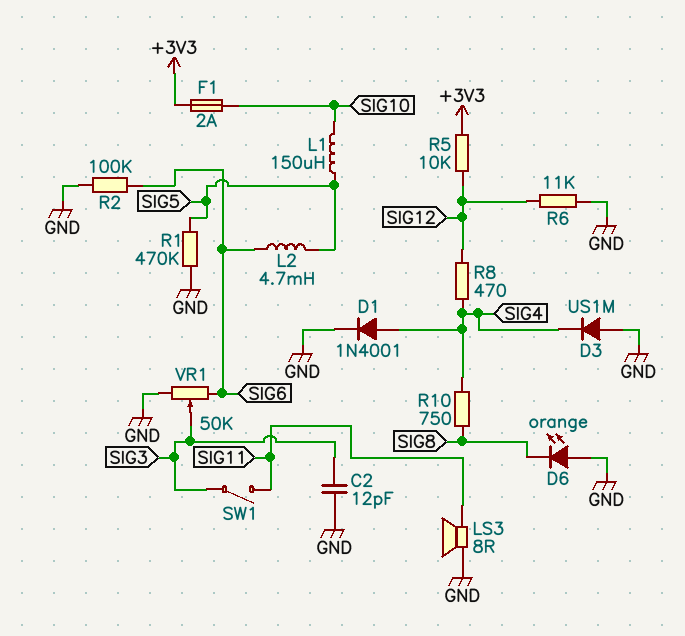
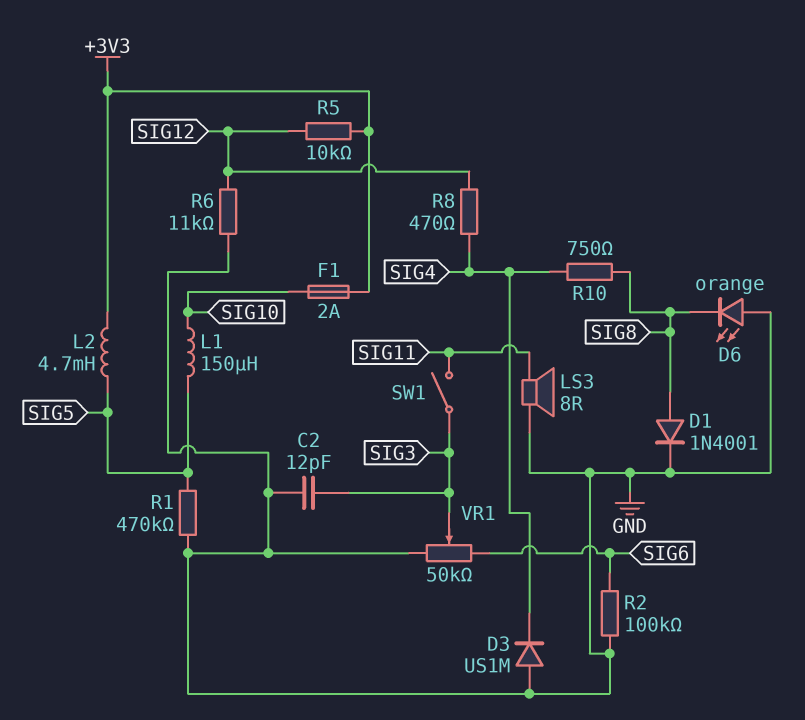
D1: diode 1N4001 (A SIG4, K GND) -> diode 1N4001 (A SIG8, K GND)
L2: 4.7mH (SIG5, SIG6) -> 4.7mH (+3V3, SIG5)

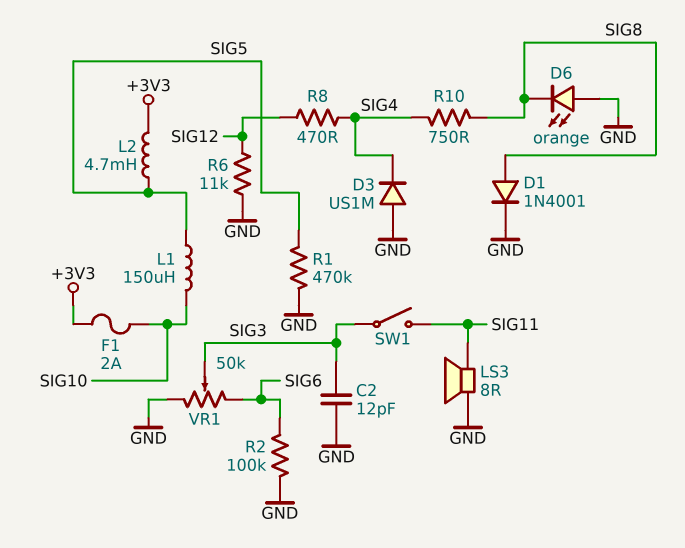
R5: 10k (+3V3, SIG12) -> none

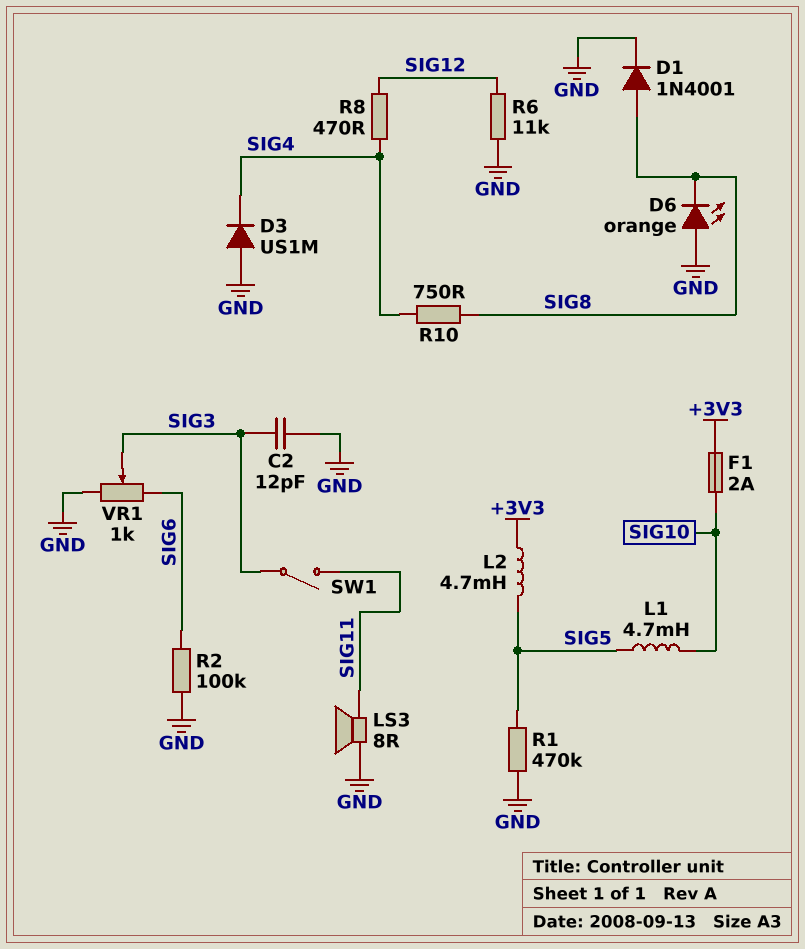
L1: 150uH (SIG5, SIG10) -> 4.7mH (SIG5, SIG10)
VR1: 50k (GND, SIG6, wiper SIG3) -> 1k (GND, SIG6, wiper SIG3)

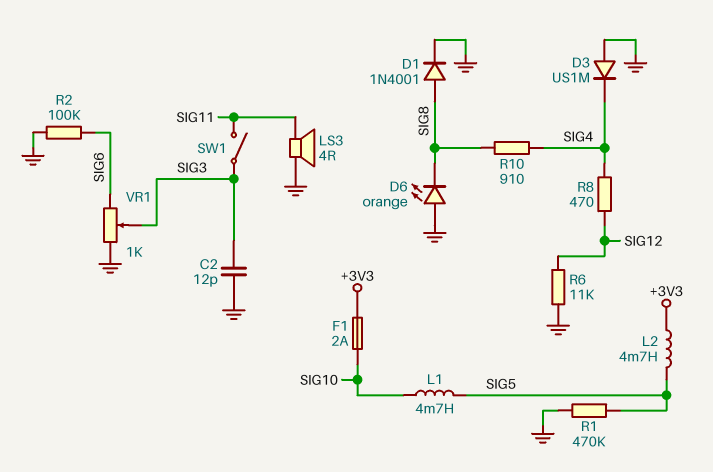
LS3: speaker 8R (GND, SIG11) -> speaker 4R (GND, SIG11)
R10: 750 (SIG4, SIG8) -> 910 (SIG4, SIG8)

